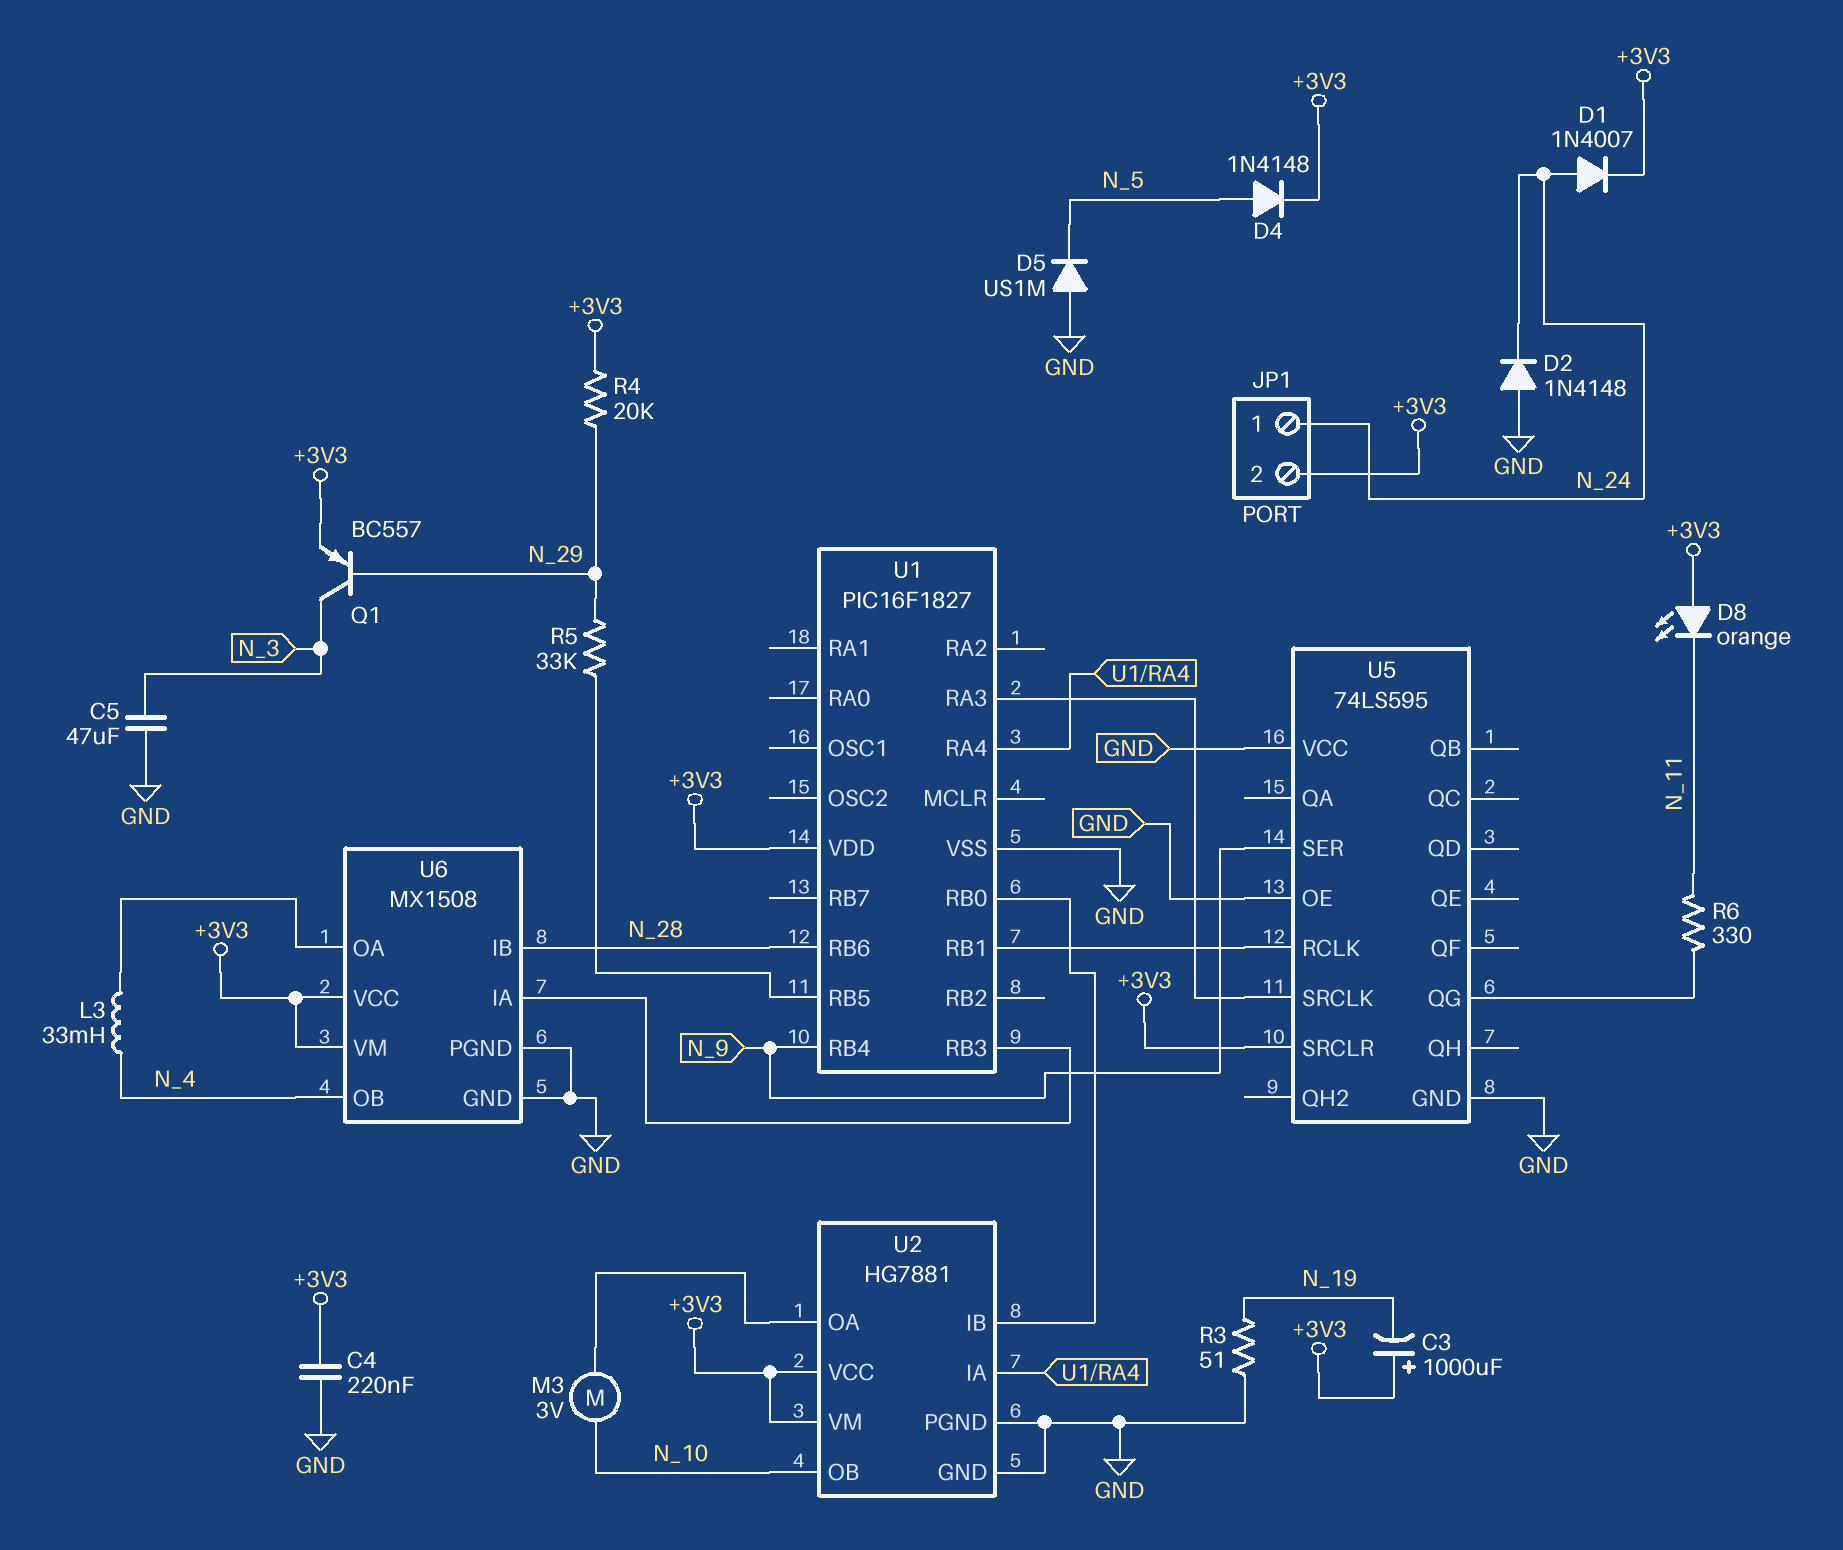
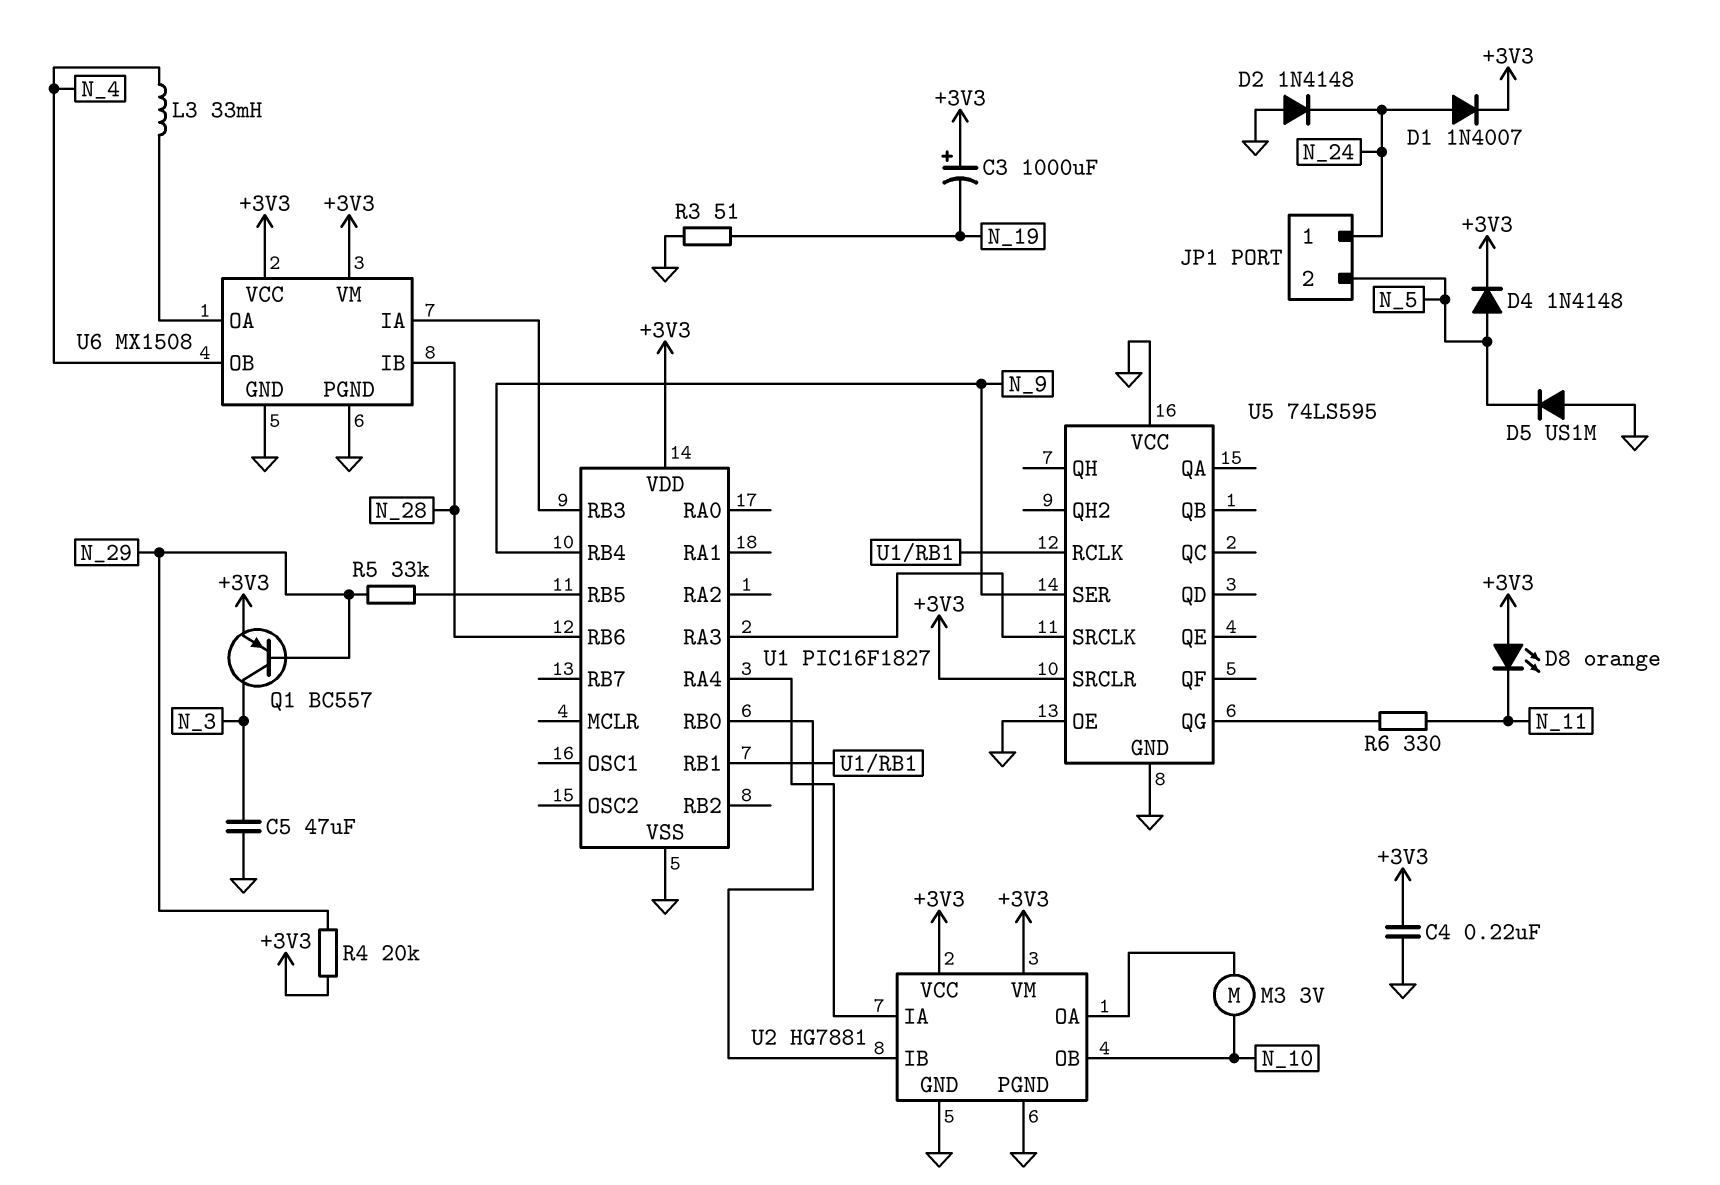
JP1 pin 2: +3V3 -> N_5

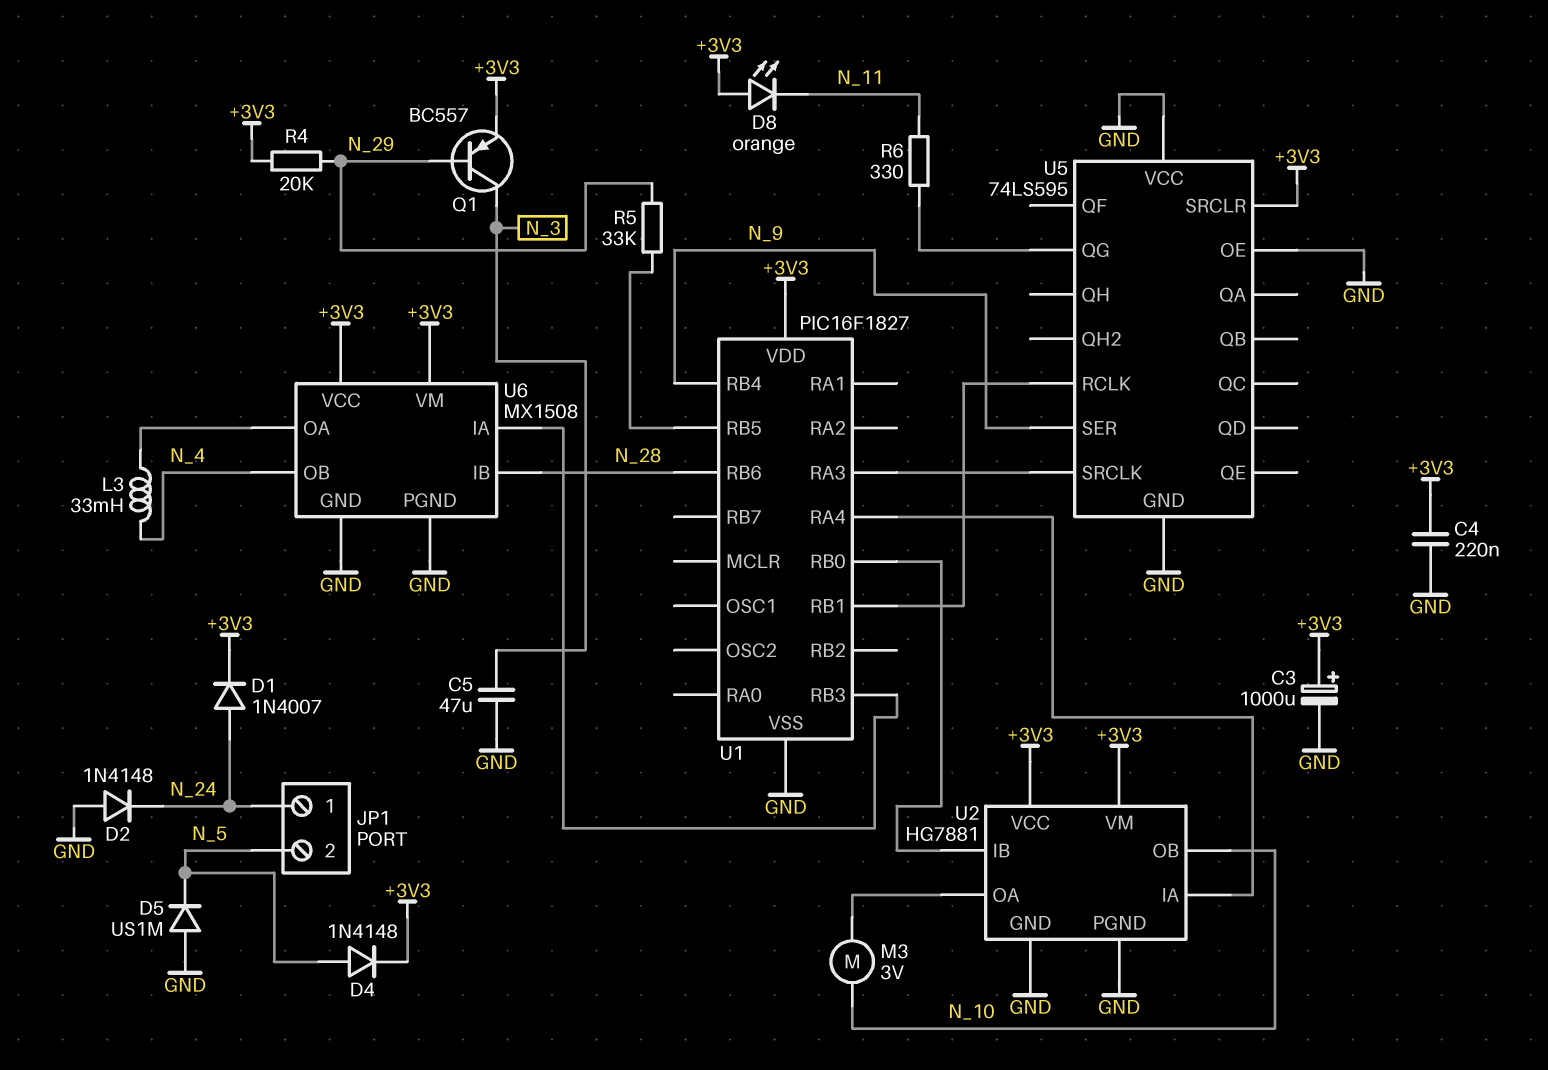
C3: 1000uF (plus +3V3, minus N_19) -> 1000uF (plus +3V3, minus GND)
R3: 51 (GND, N_19) -> none

